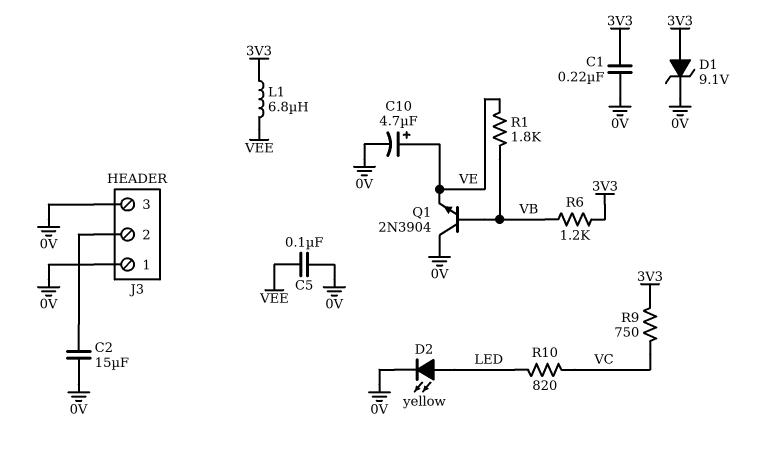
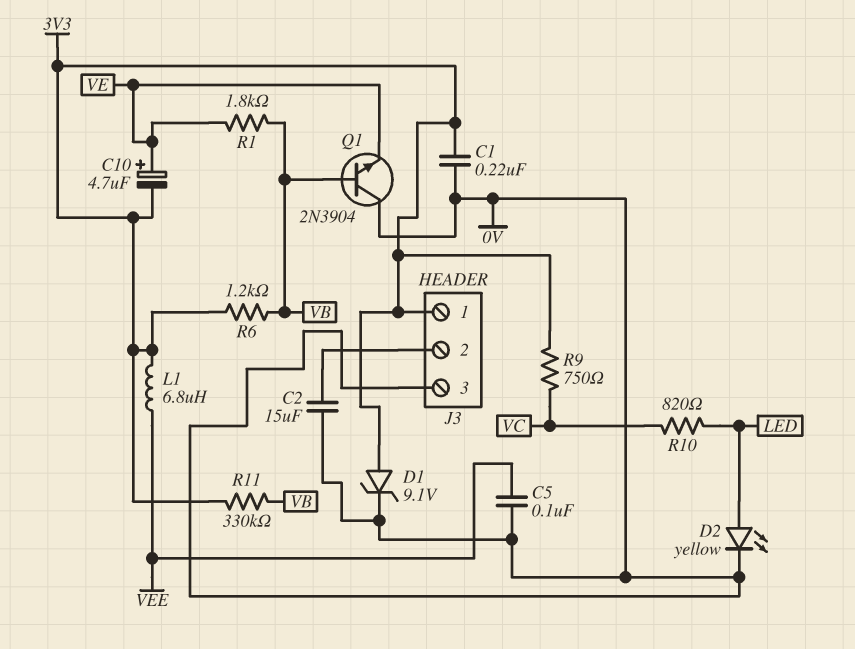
C10: 4.7uF (plus VE, minus 0V) -> 4.7uF (plus VE, minus 3V3)
J3 pin 1: 0V -> 3V3
R11: none -> 330k (3V3, VB)

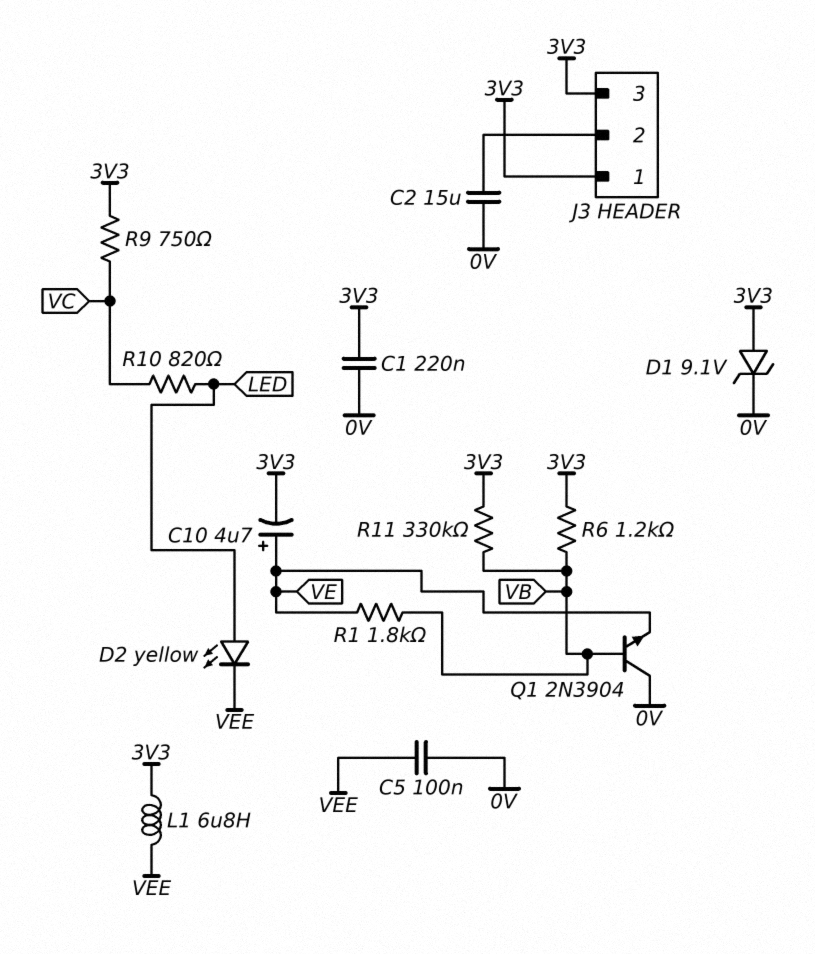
D2: LED yellow (A LED, K 0V) -> LED yellow (A LED, K VEE)
J3 pin 3: 0V -> 3V3

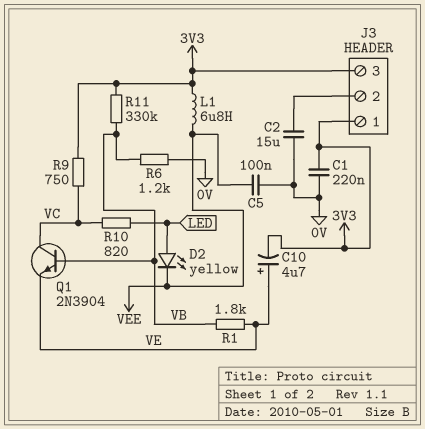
D1: zener 9.1V (A 3V3, K 0V) -> none
Q1: NPN 2N3904 (B VB, C 0V, E VE) -> NPN 2N3904 (B VB, C VC, E VE)
R6: 1.2k (3V3, VB) -> 1.2k (0V, VB)

